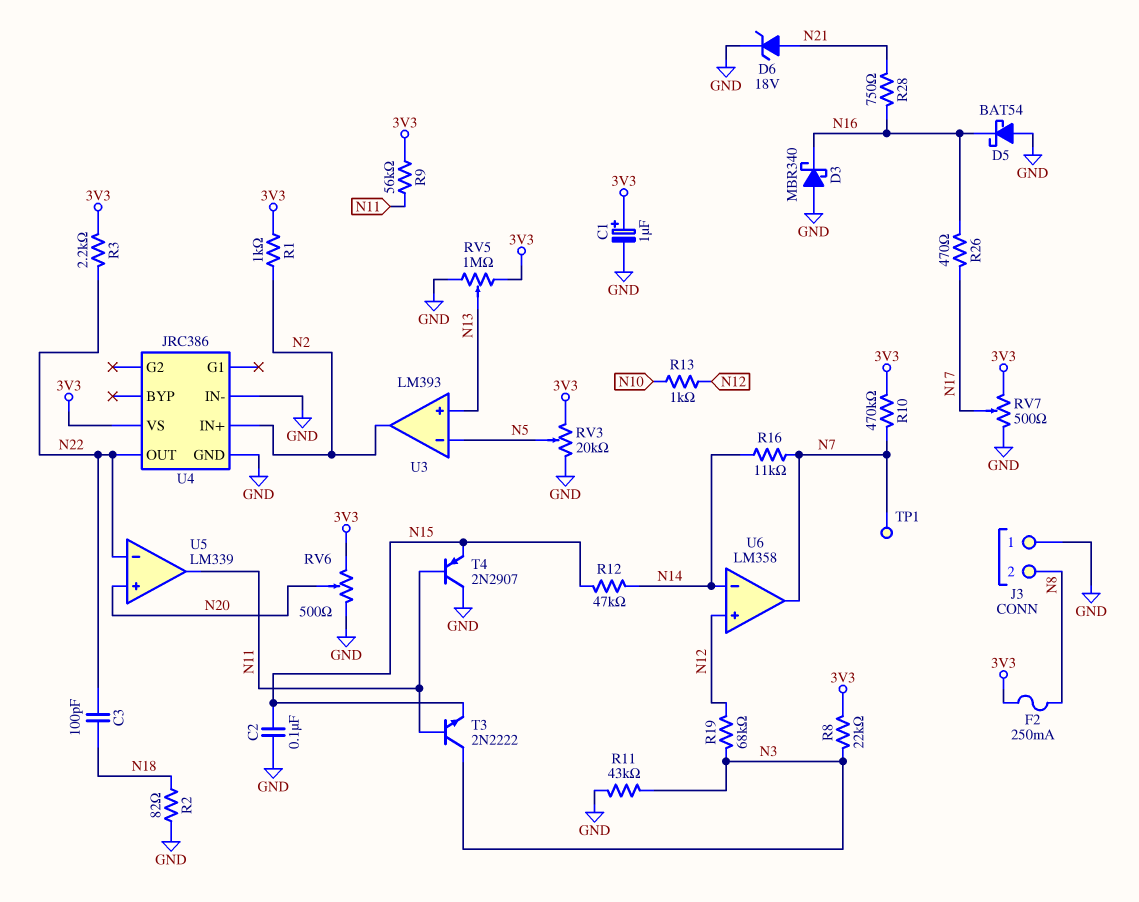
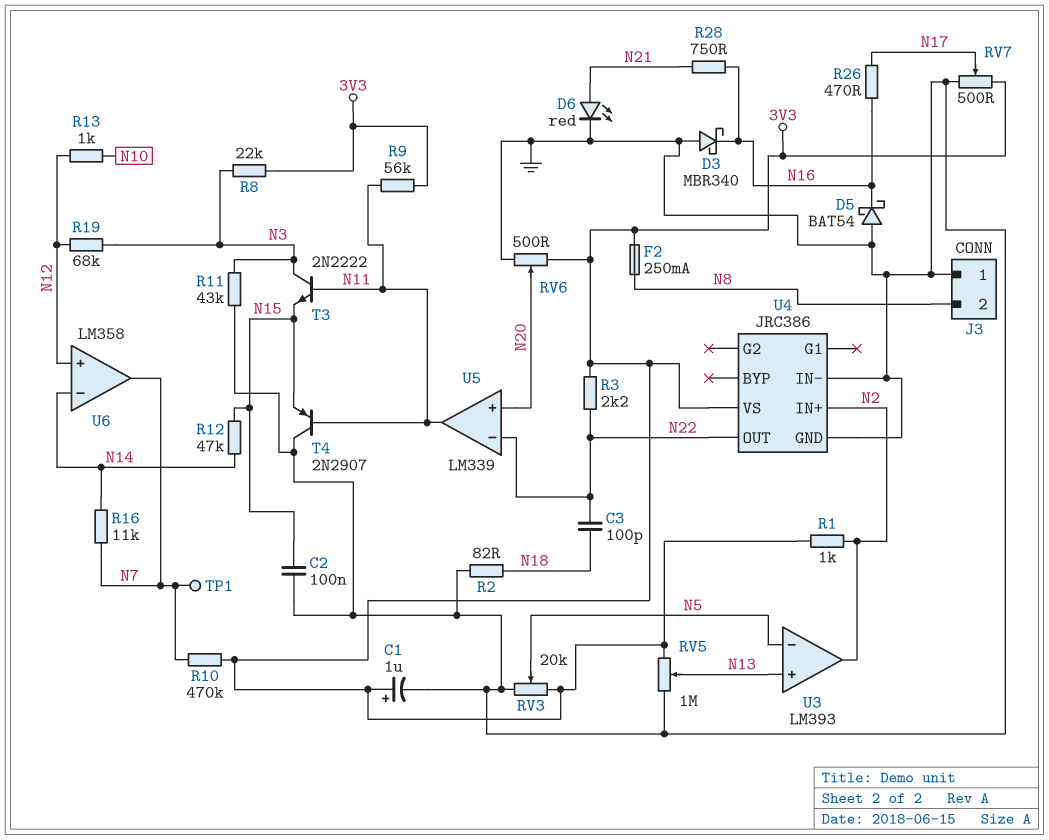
D6: zener 18V (A N21, K GND) -> LED red (A N21, K GND)

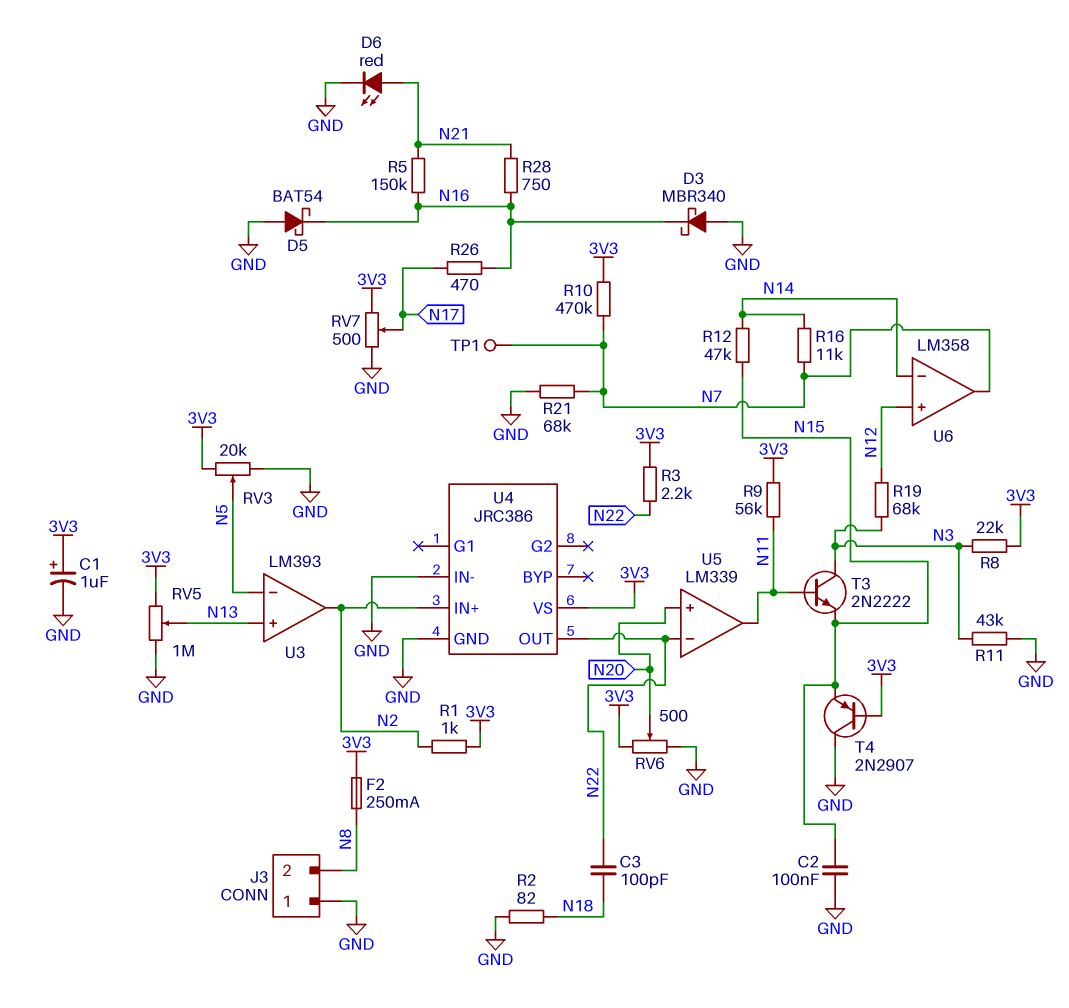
R5: none -> 150k (N16, N21)
R13: 1k (N10, N12) -> none
R21: none -> 68k (GND, N7)
T4: PNP 2N2907 (B N11, C GND, E N15) -> PNP 2N2907 (B 3V3, C GND, E N15)

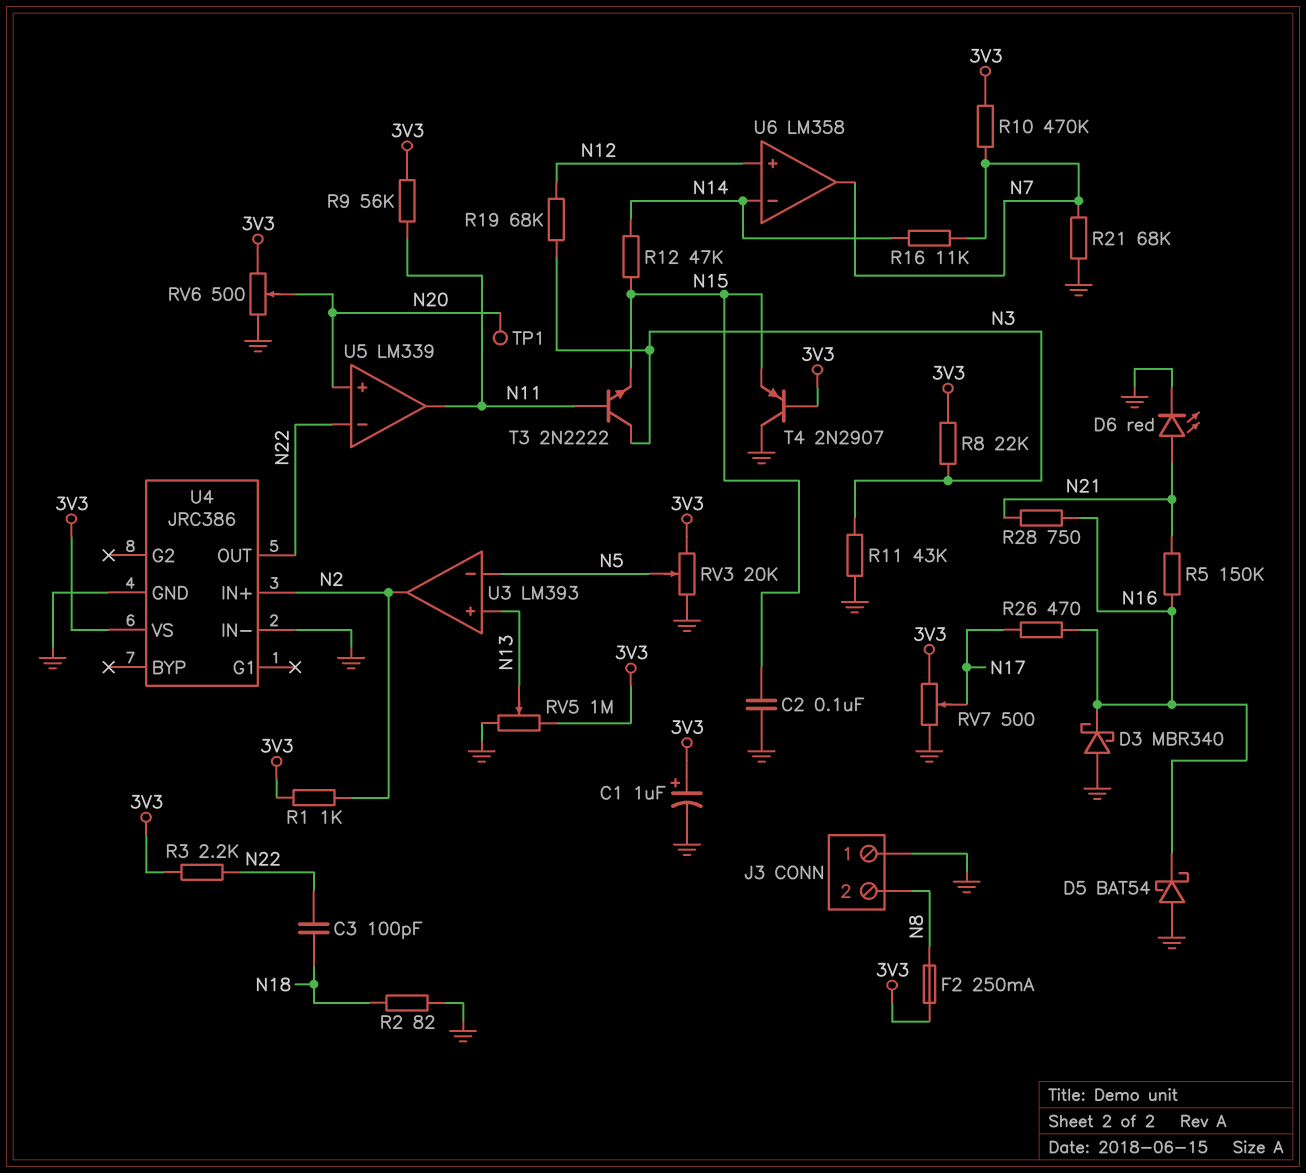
TP1: test point (N7) -> test point (N20)

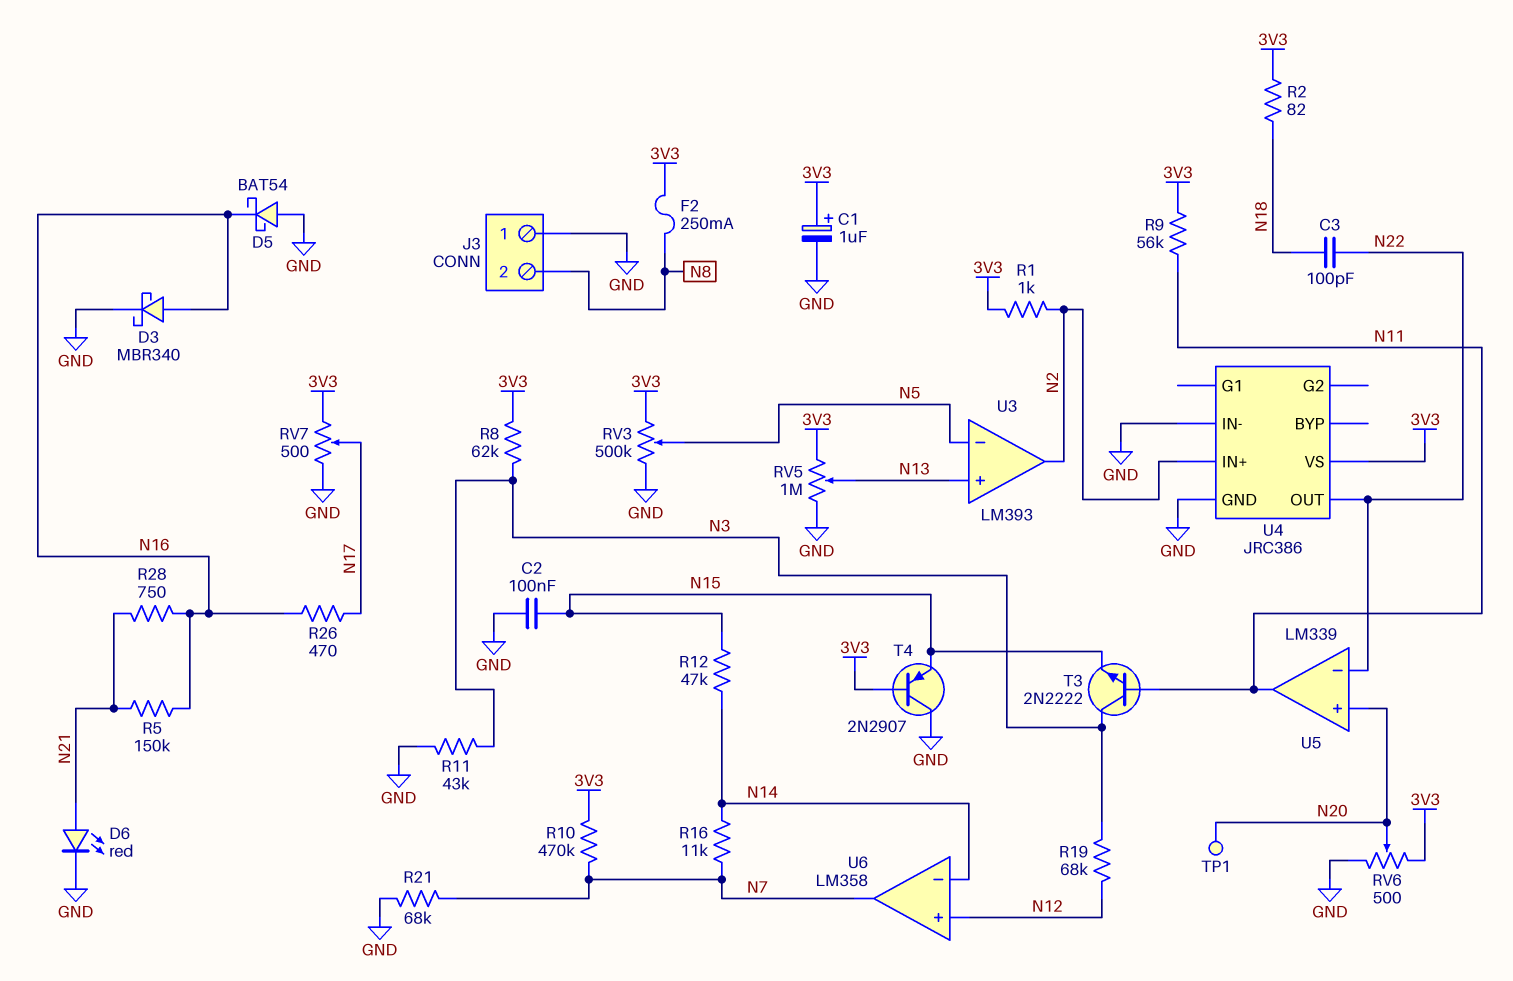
D3: schottky MBR340 (A GND, K N16) -> schottky MBR340 (A N16, K GND)
R2: 82 (GND, N18) -> 82 (3V3, N18)
R3: 2.2k (3V3, N22) -> none
R8: 22k (3V3, N3) -> 62k (3V3, N3)
RV3: 20k (3V3, GND, wiper N5) -> 500k (3V3, GND, wiper N5)

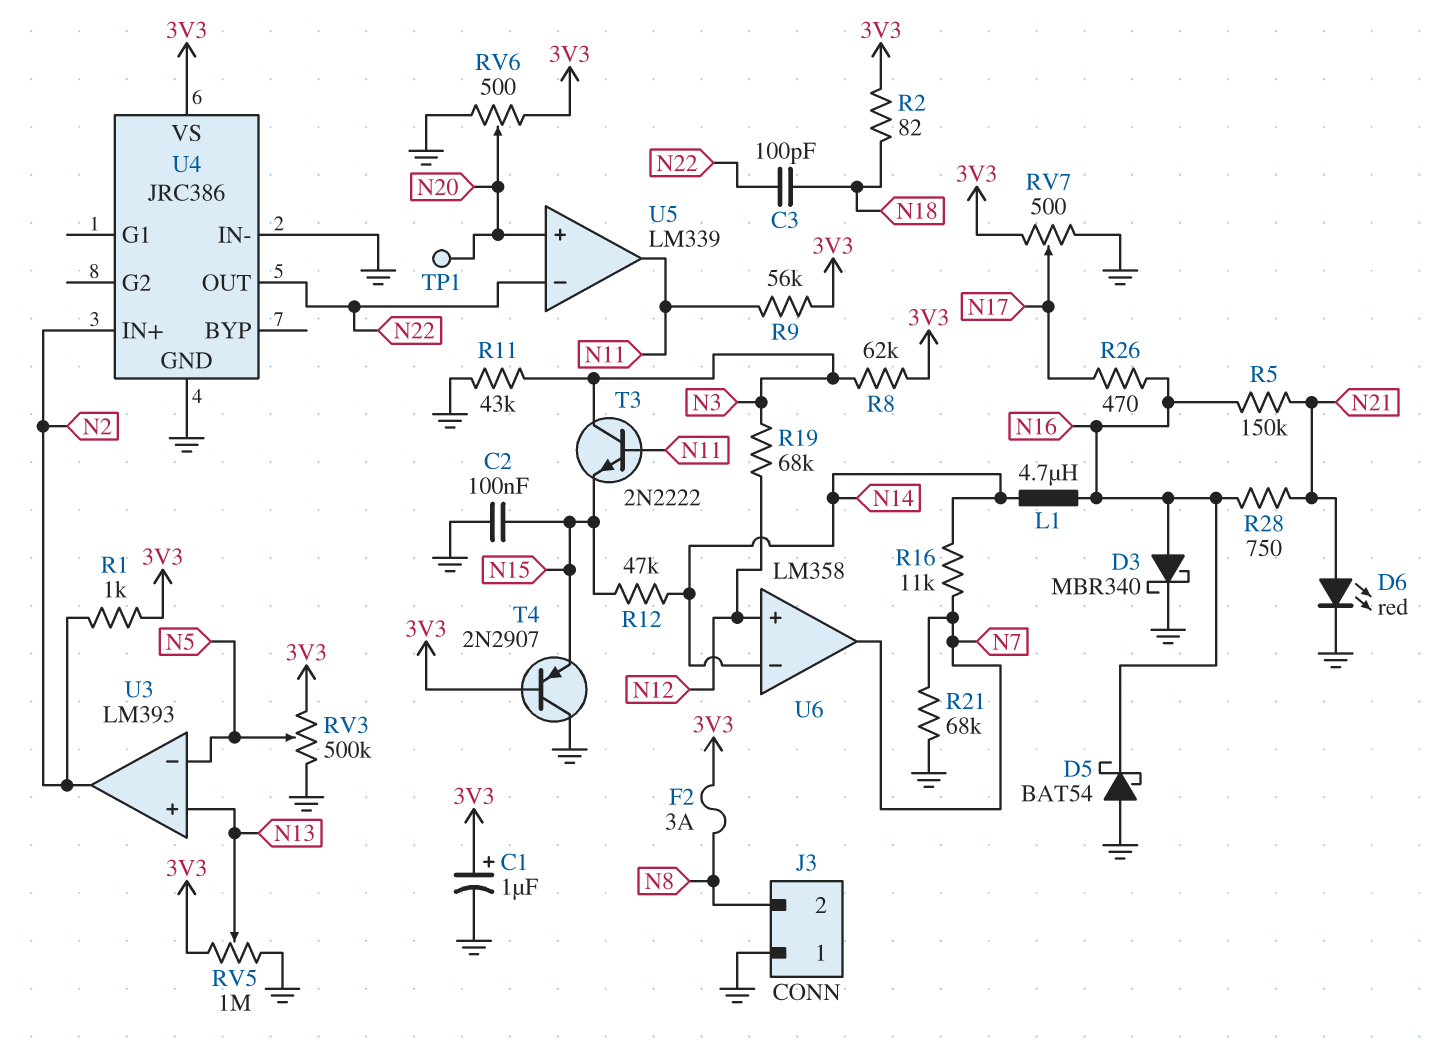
F2: 250mA (3V3, N8) -> 3A (3V3, N8)
L1: none -> 4.7uH (N14, N16)
R10: 470k (3V3, N7) -> none

